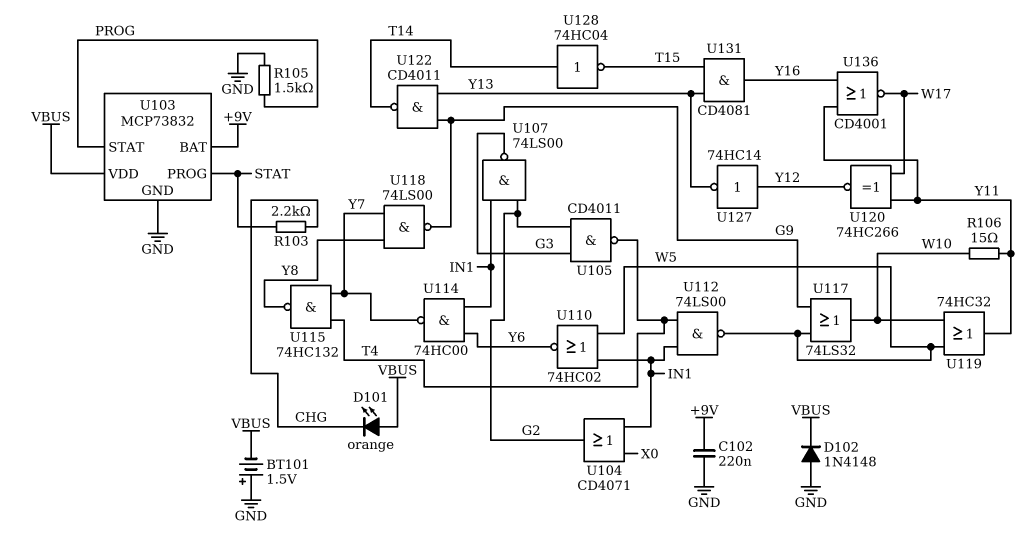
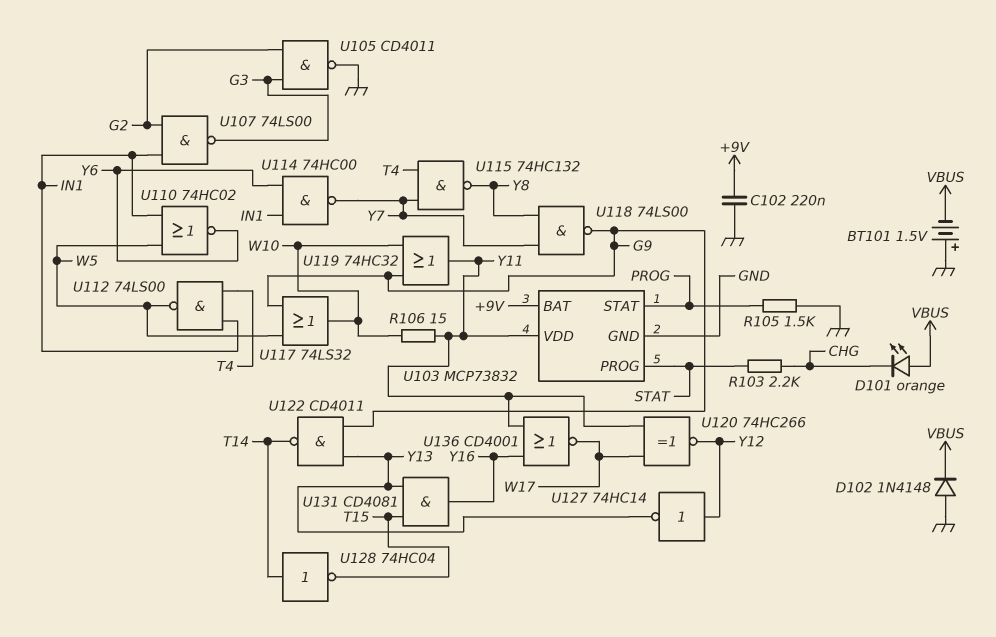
U103 pin VDD: VBUS -> Y11
U104: OR CD4071 (in IN1, in X0, out G2) -> none
U105: NAND CD4011 (in G2, in G3, out T4) -> NAND CD4011 (in G2, in G3, out GND)
U119: OR 74HC32 (in W5, in W10, out Y11) -> OR 74HC32 (in G9, in W10, out Y11)

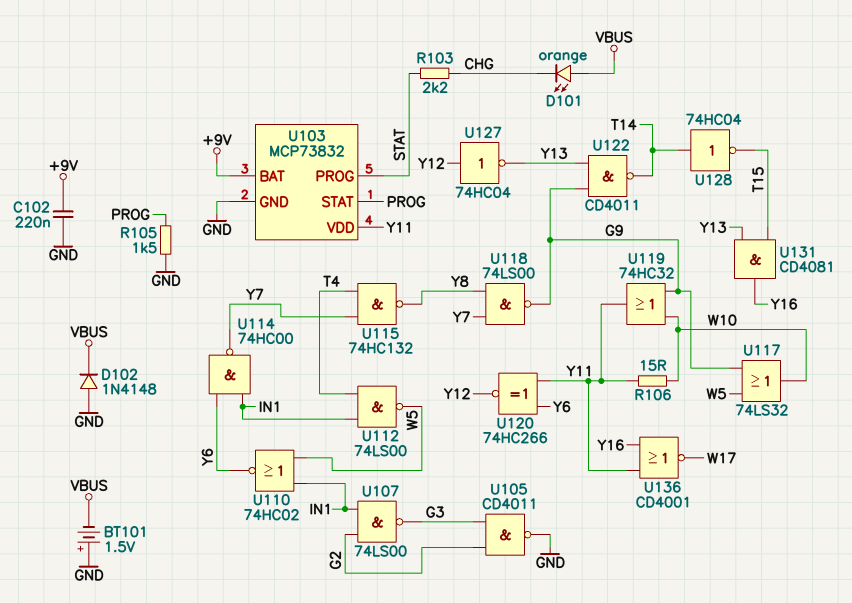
U120: XNOR 74HC266 (in W17, in Y11, out Y12) -> XNOR 74HC266 (in Y6, in Y11, out Y12)
U127: NOT 74HC14 (in Y12, out Y13) -> NOT 74HC04 (in Y12, out Y13)

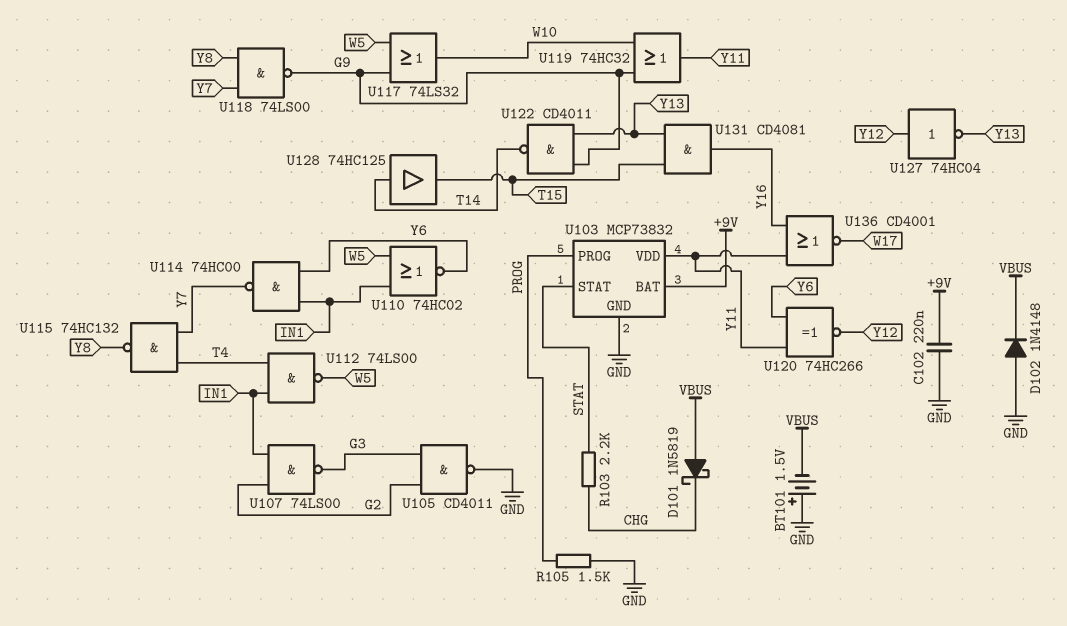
D101: LED orange (A VBUS, K CHG) -> schottky 1N5819 (A VBUS, K CHG)
R106: 15 (W10, Y11) -> none
U103 pin PROG: STAT -> PROG
U103 pin STAT: PROG -> STAT
U128: NOT 74HC04 (in T14, out T15) -> buffer 74HC125 (in T14, out T15)

